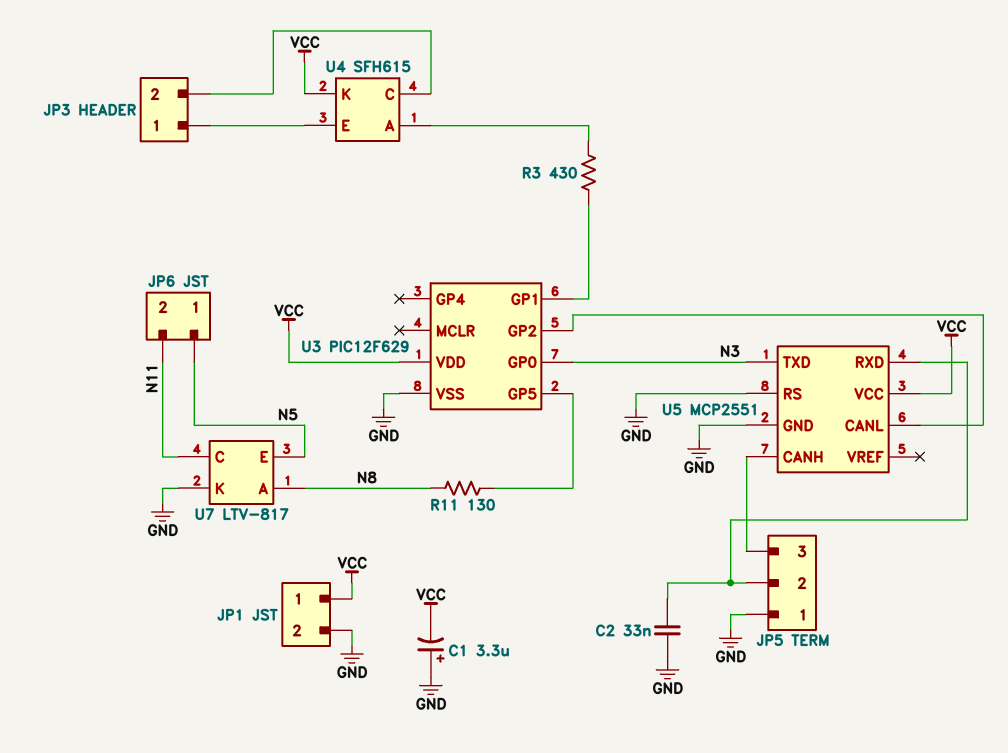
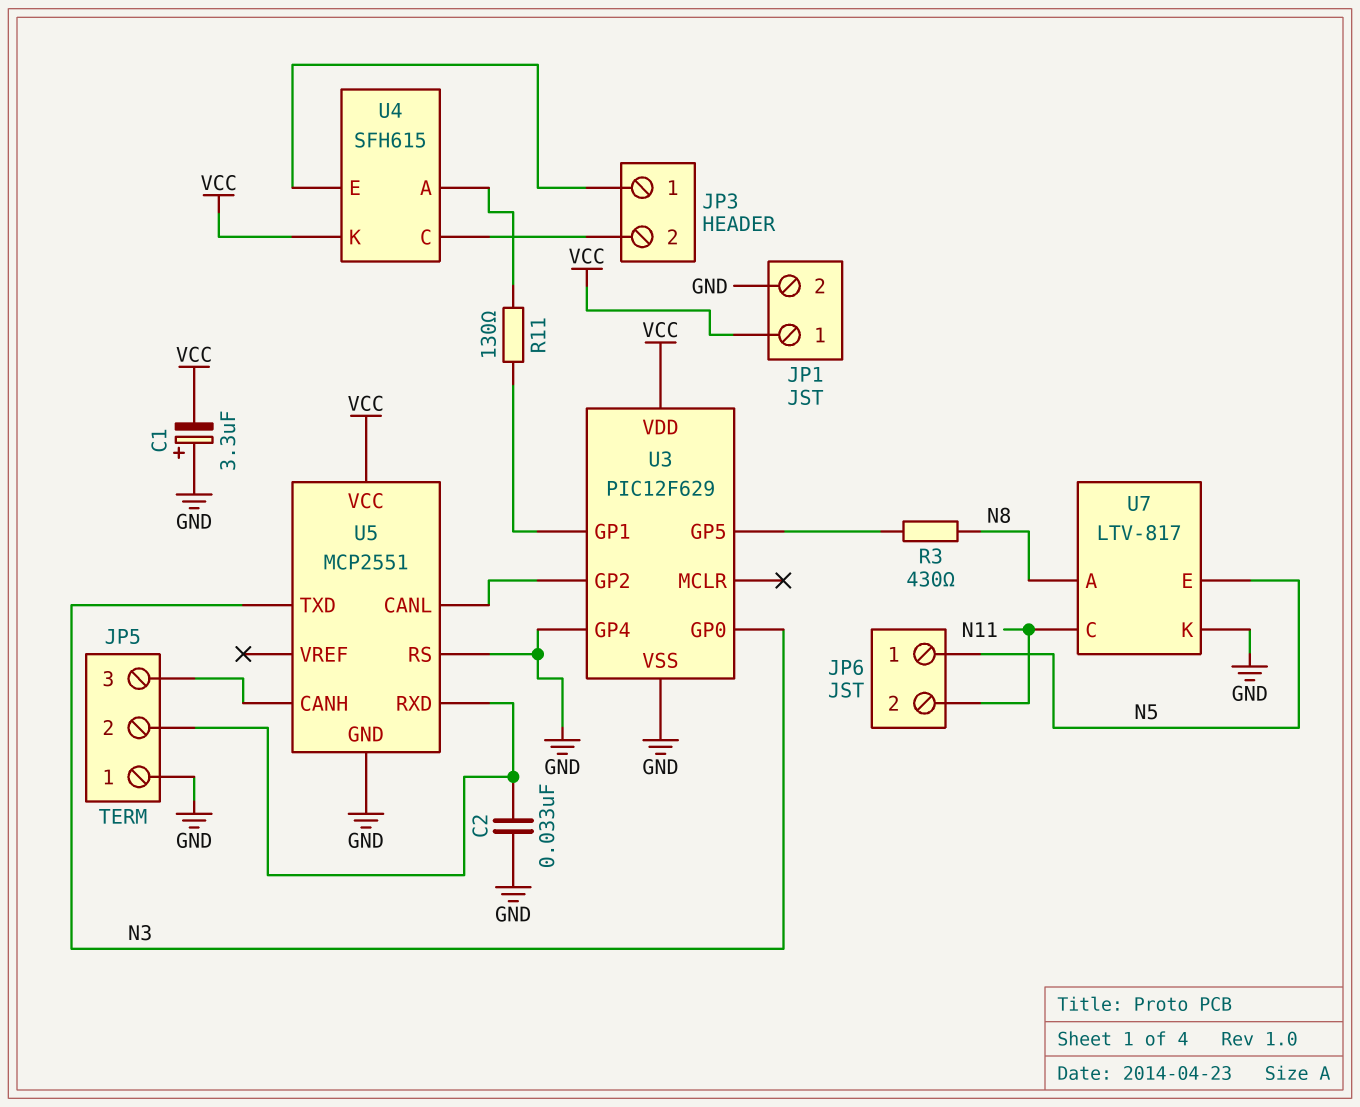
R3: 430 (U3/GP1, U4/A) -> 430 (N8, U3/GP5)
R11: 130 (N8, U3/GP5) -> 130 (U3/GP1, U4/A)
U3 pin GP4: none -> GND

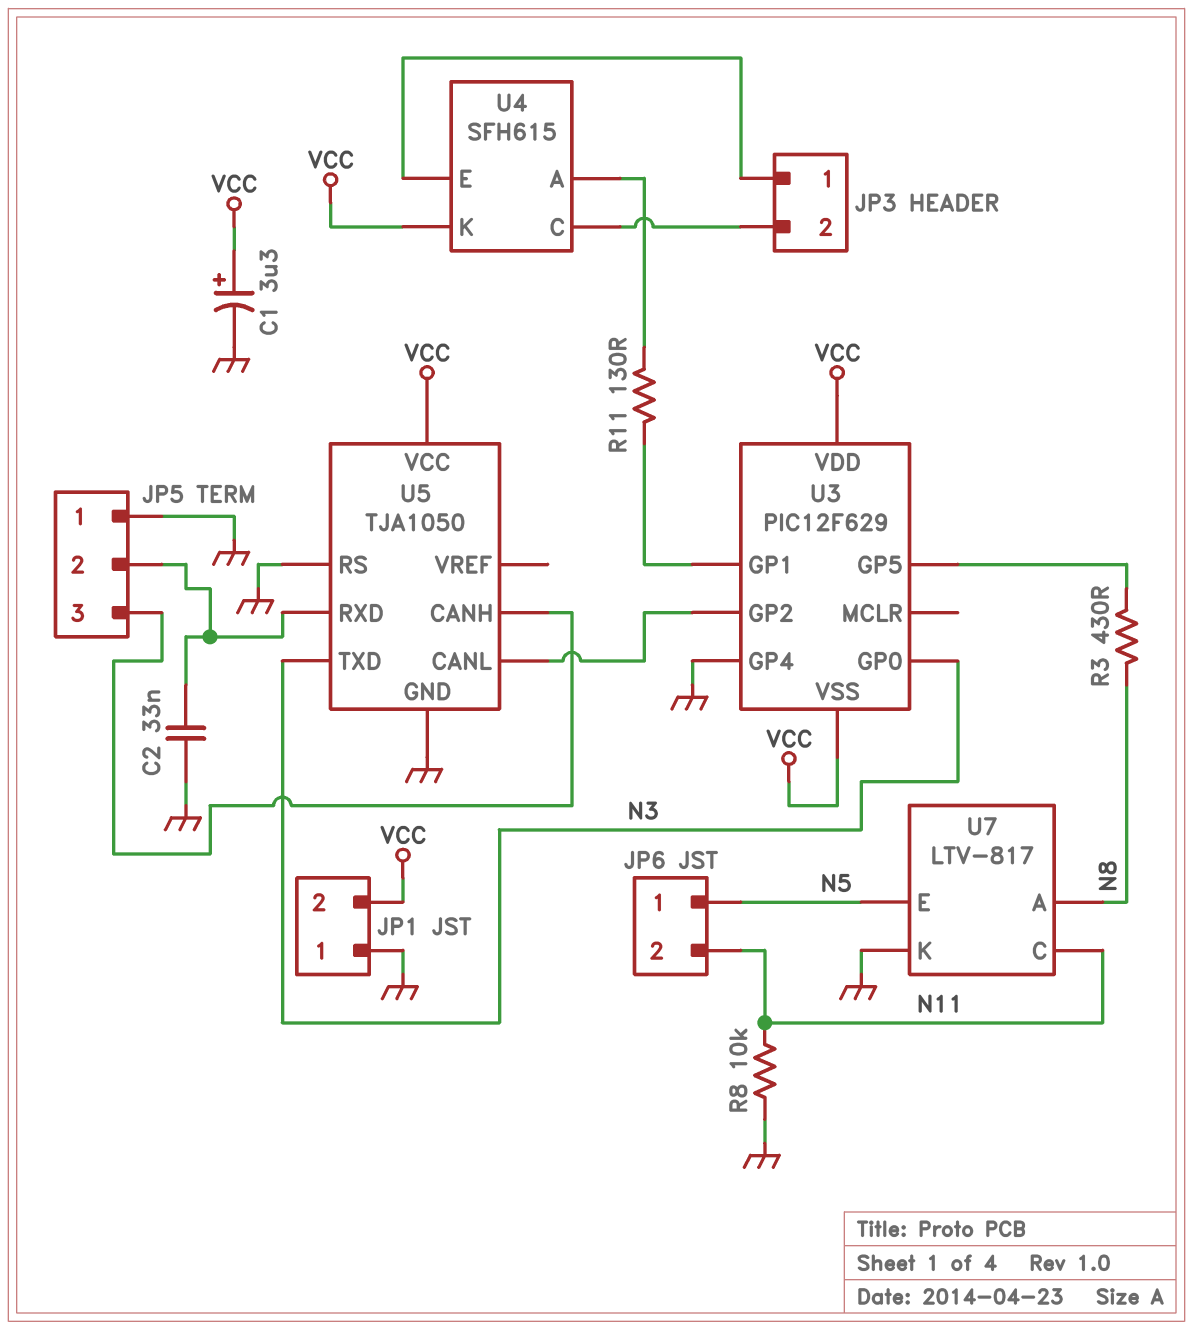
C1: 3.3uF (plus GND, minus VCC) -> 3.3uF (plus VCC, minus GND)
JP1 pin 1: VCC -> GND
JP1 pin 2: GND -> VCC
R8: none -> 10k (GND, N11)
U3 pin VSS: GND -> VCC
U5: MCP2551 -> TJA1050

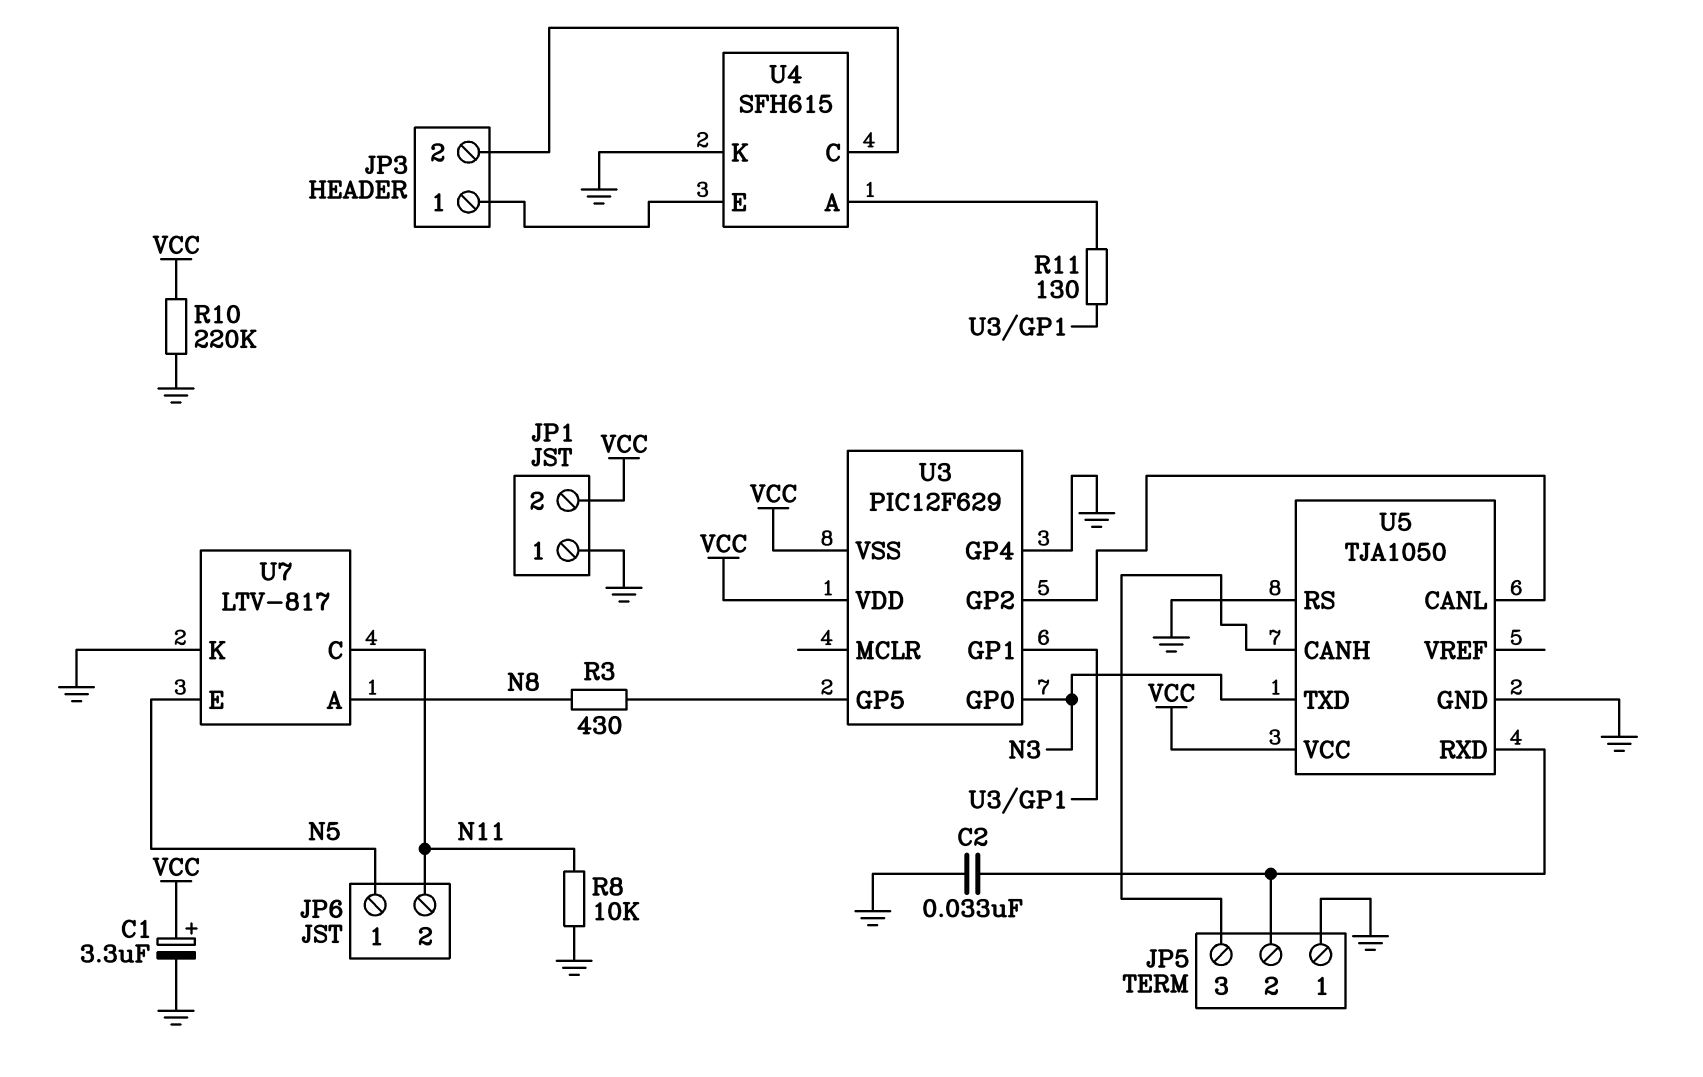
R10: none -> 220k (GND, VCC)
U4 pin K: VCC -> GND

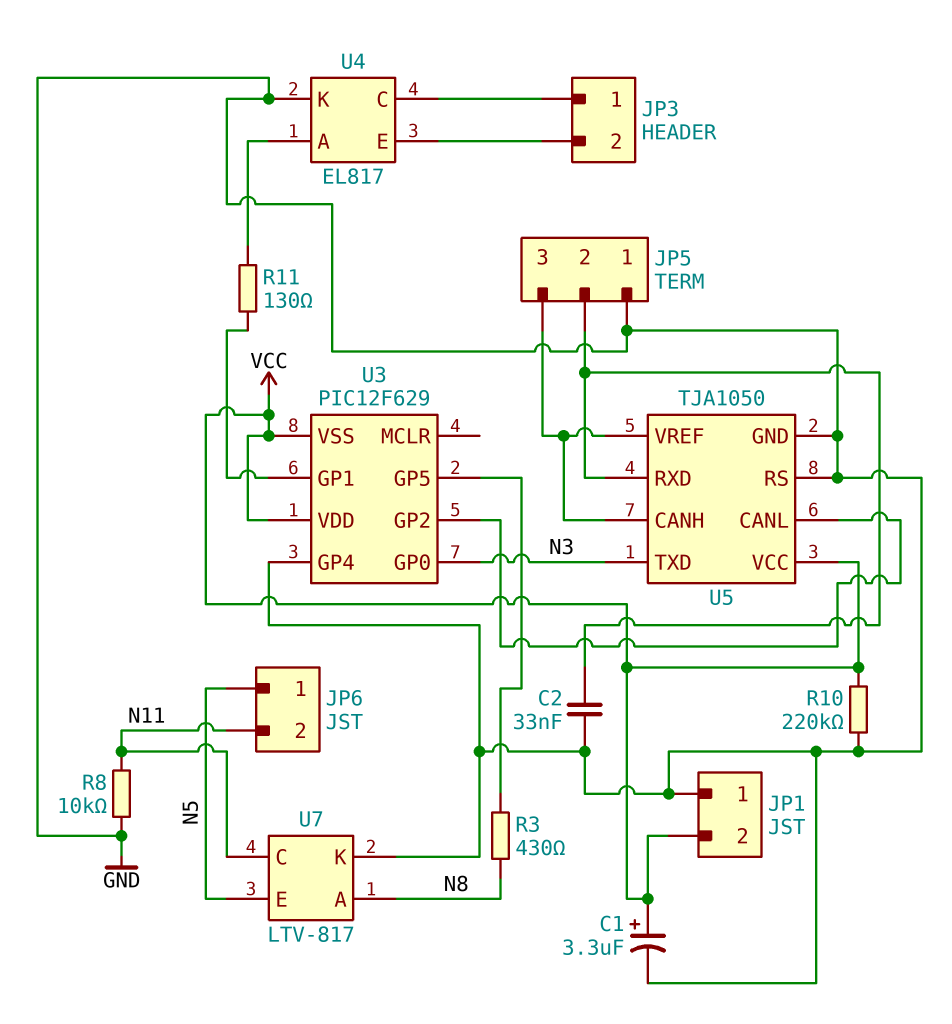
U4: SFH615 -> EL817
U4 pin C: JP3/2 -> JP3/1
U4 pin E: JP3/1 -> JP3/2
U5 pin VREF: none -> JP5/3

